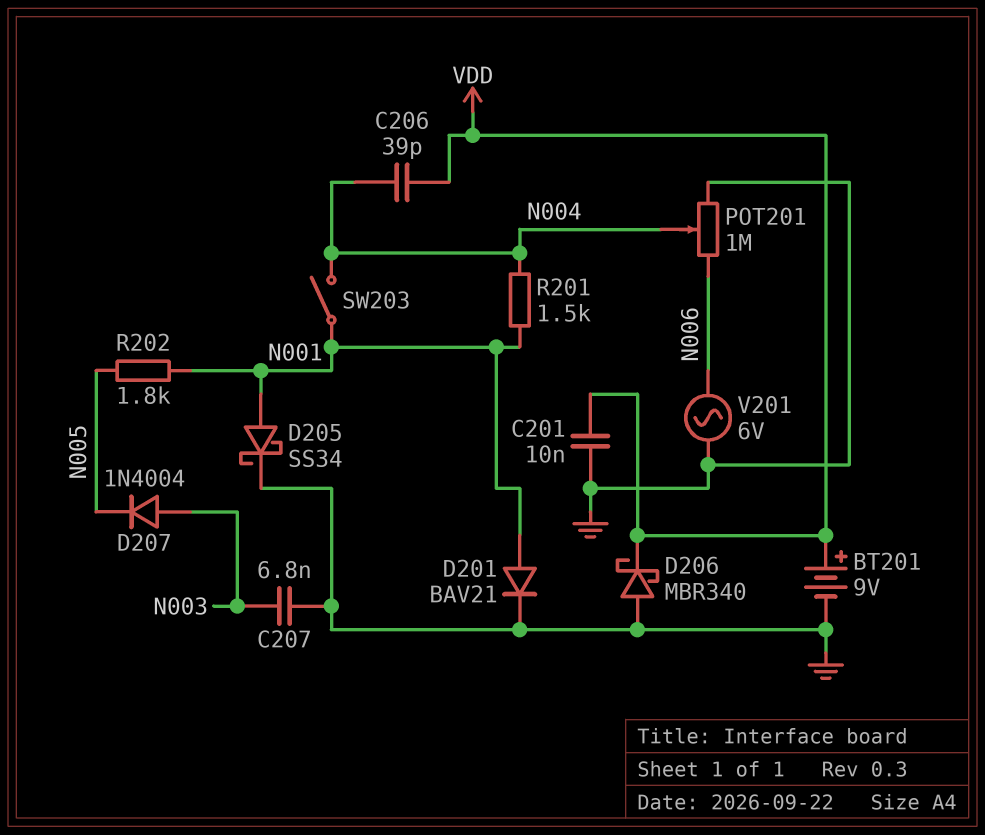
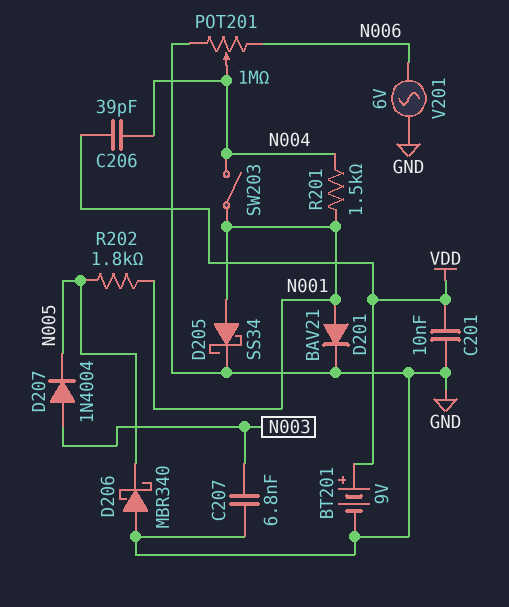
D206: schottky MBR340 (A GND, K VDD) -> schottky MBR340 (A GND, K N005)

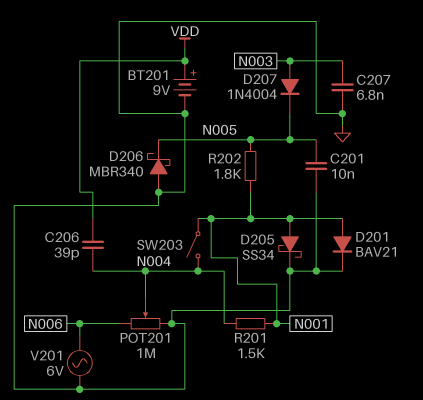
C201: 10nF (GND, VDD) -> 10nF (GND, N005)

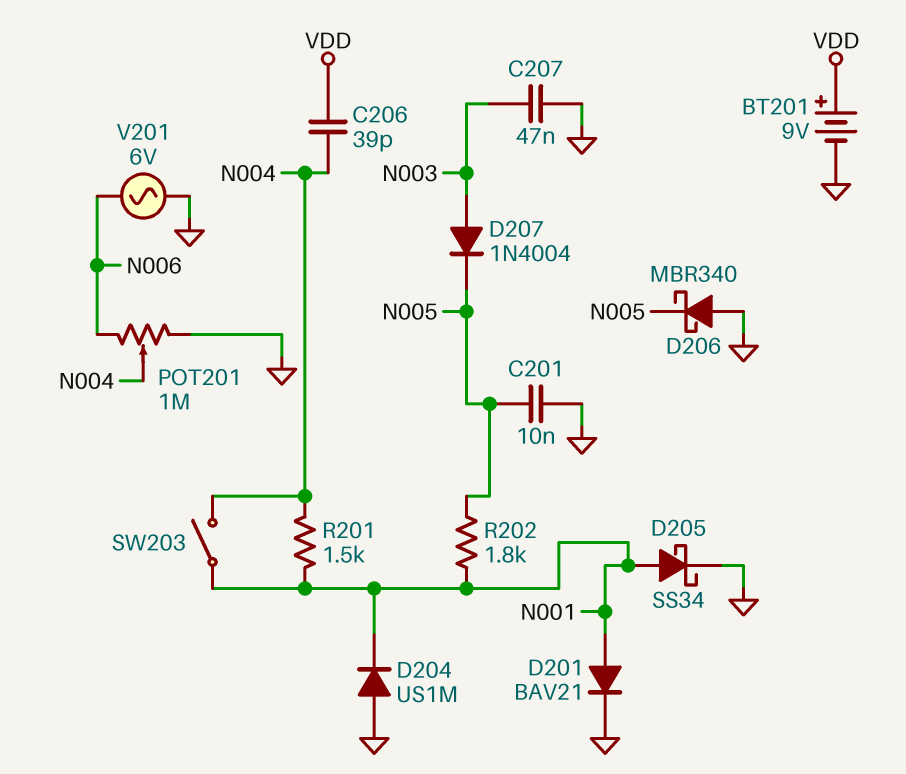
C207: 6.8nF (GND, N003) -> 47nF (GND, N003)
D204: none -> diode US1M (A GND, K N001)

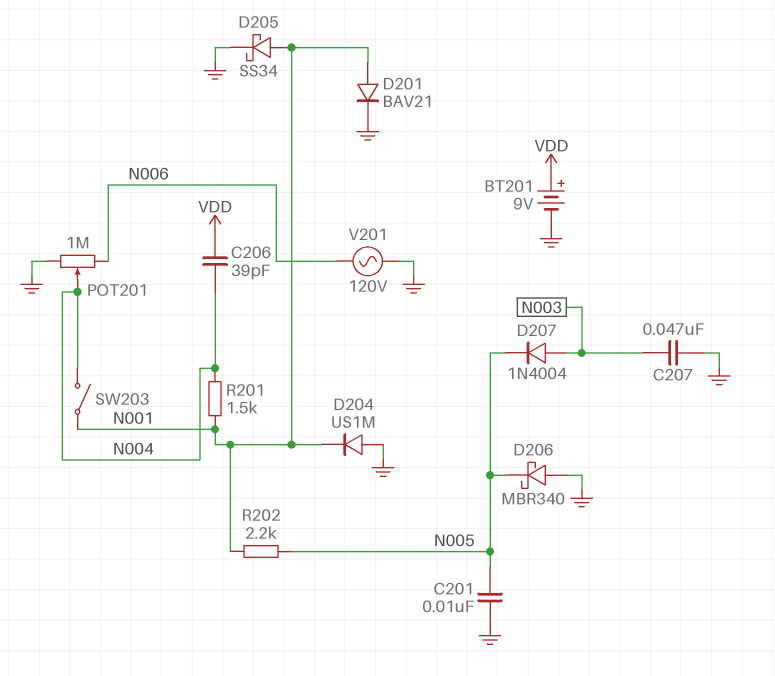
R202: 1.8k (N001, N005) -> 2.2k (N001, N005)
V201: AC 6V (GND, N006) -> AC 120V (GND, N006)

